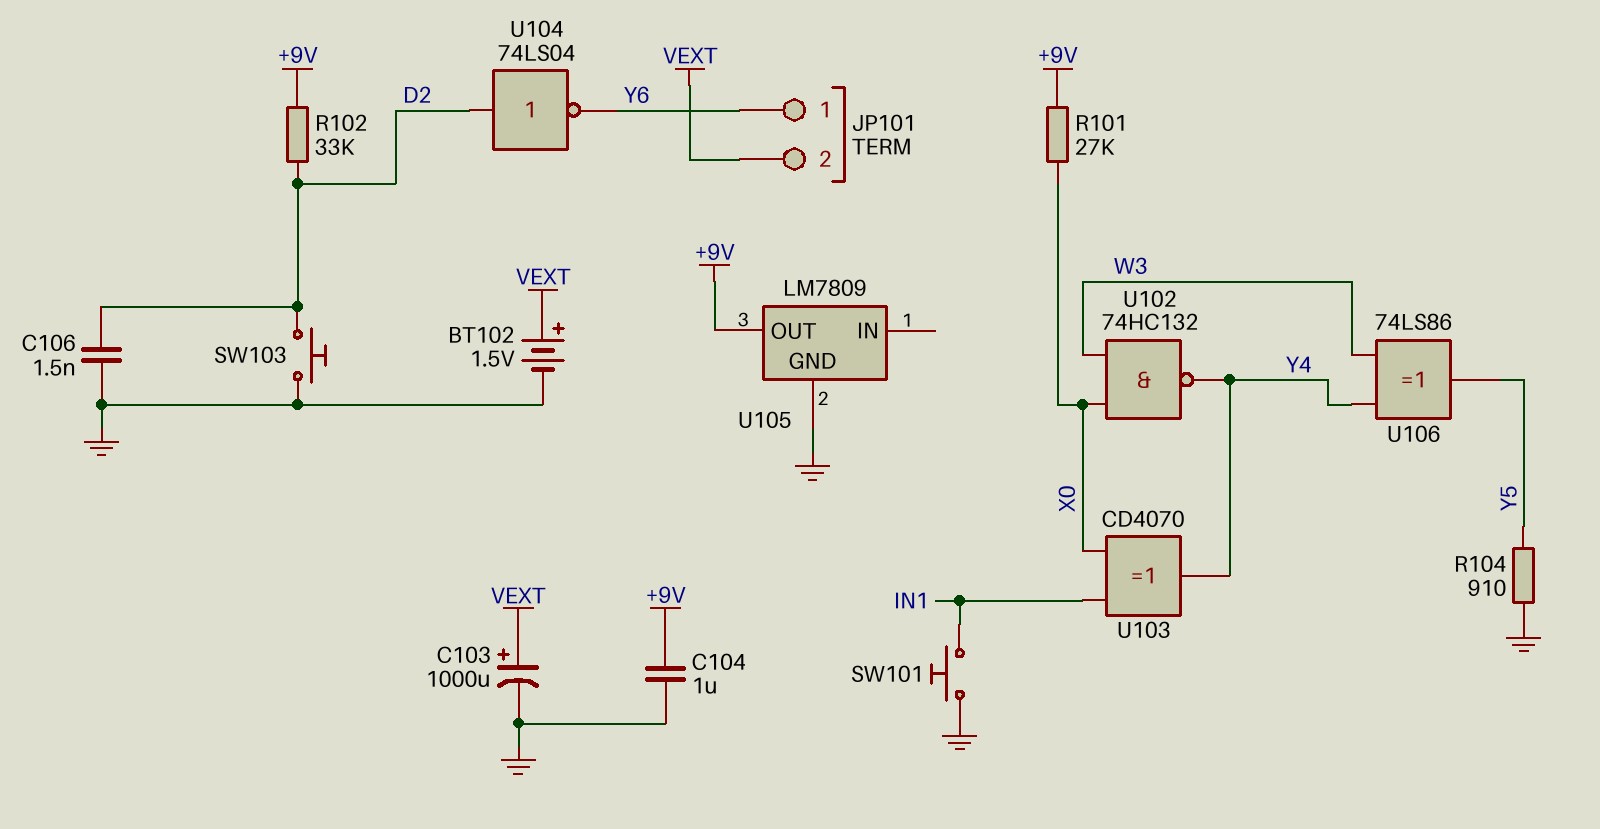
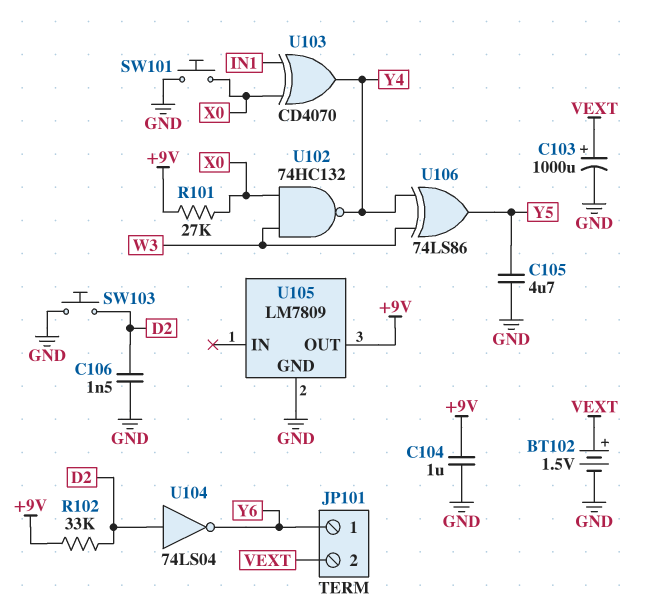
C105: none -> 4.7uF (GND, Y5)
R104: 910 (GND, Y5) -> none
SW101: button (GND, IN1) -> button (GND, X0)

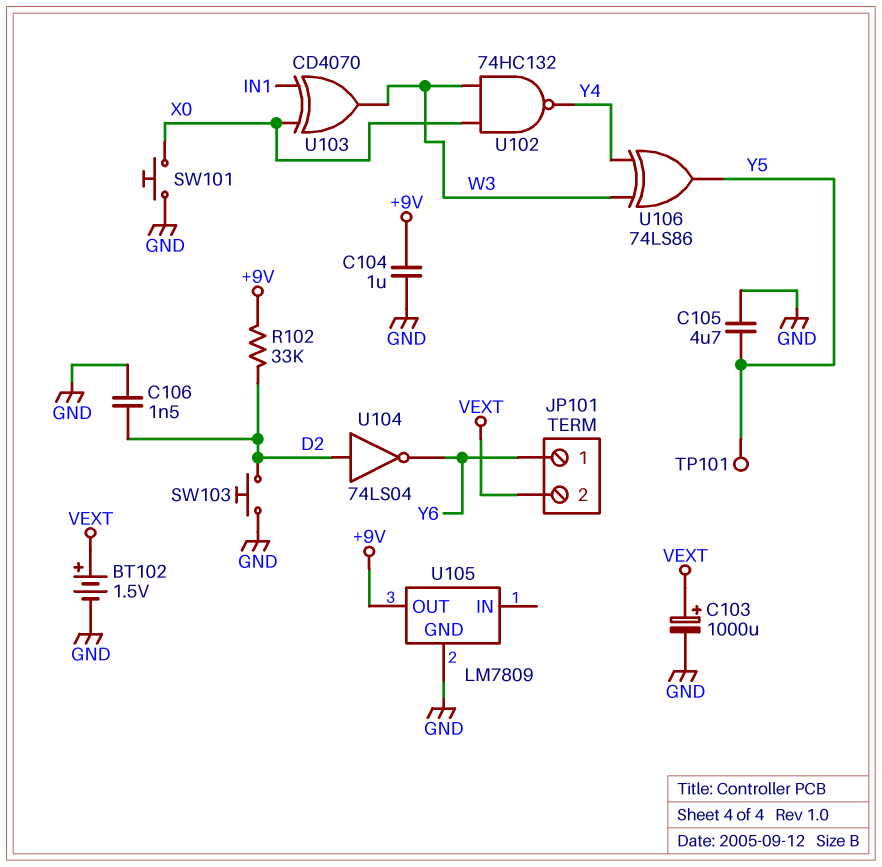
R101: 27k (+9V, X0) -> none
TP101: none -> test point (Y5)
U103: XOR CD4070 (in IN1, in X0, out Y4) -> XOR CD4070 (in IN1, in X0, out W3)

